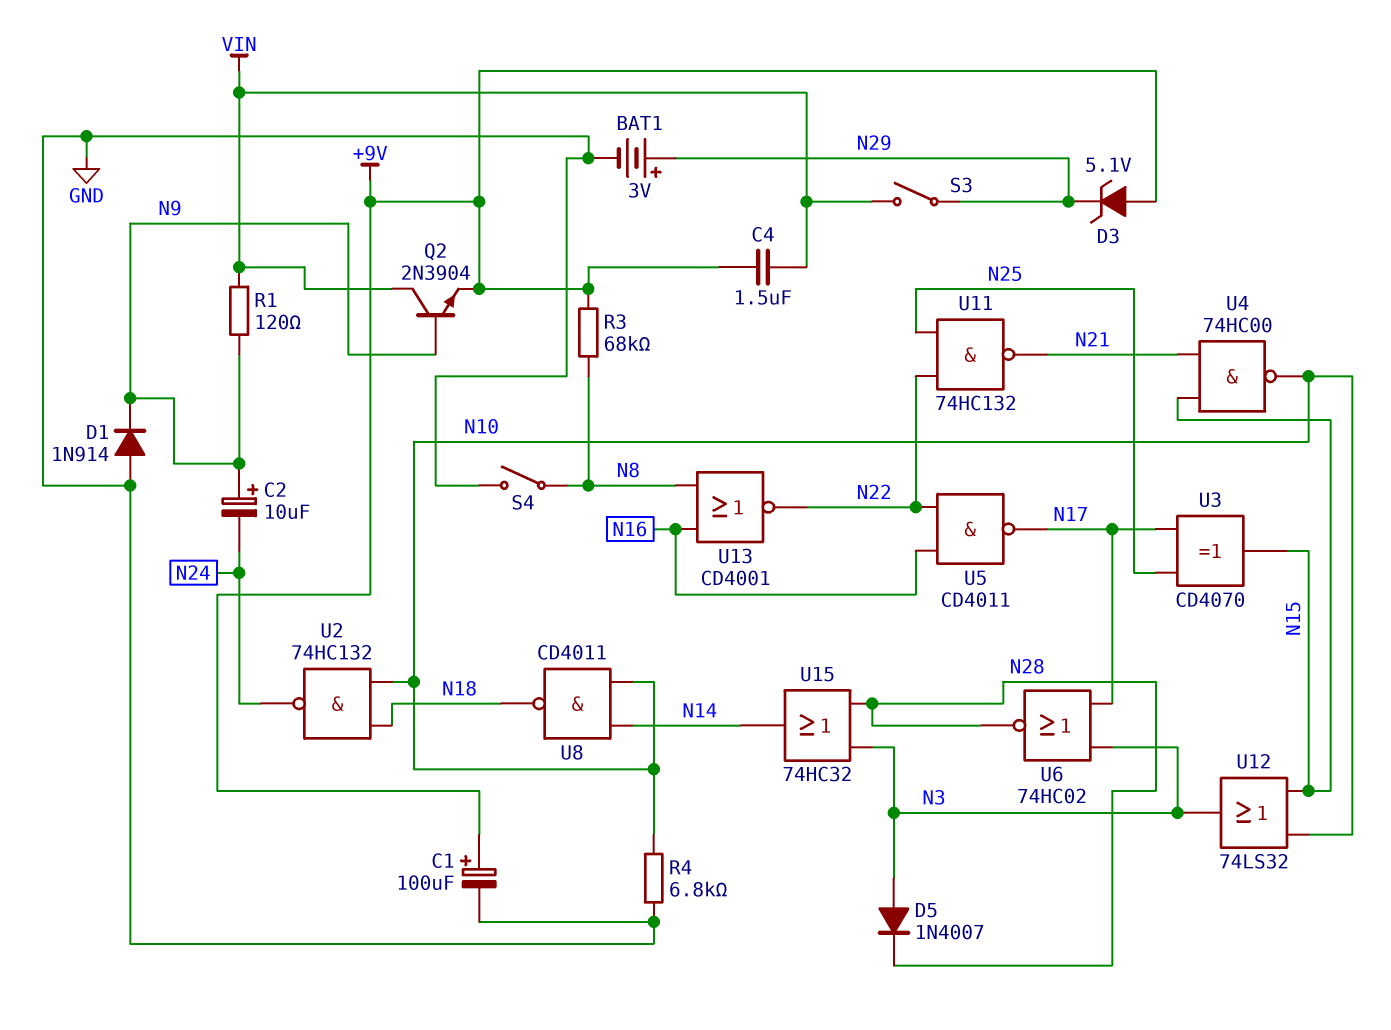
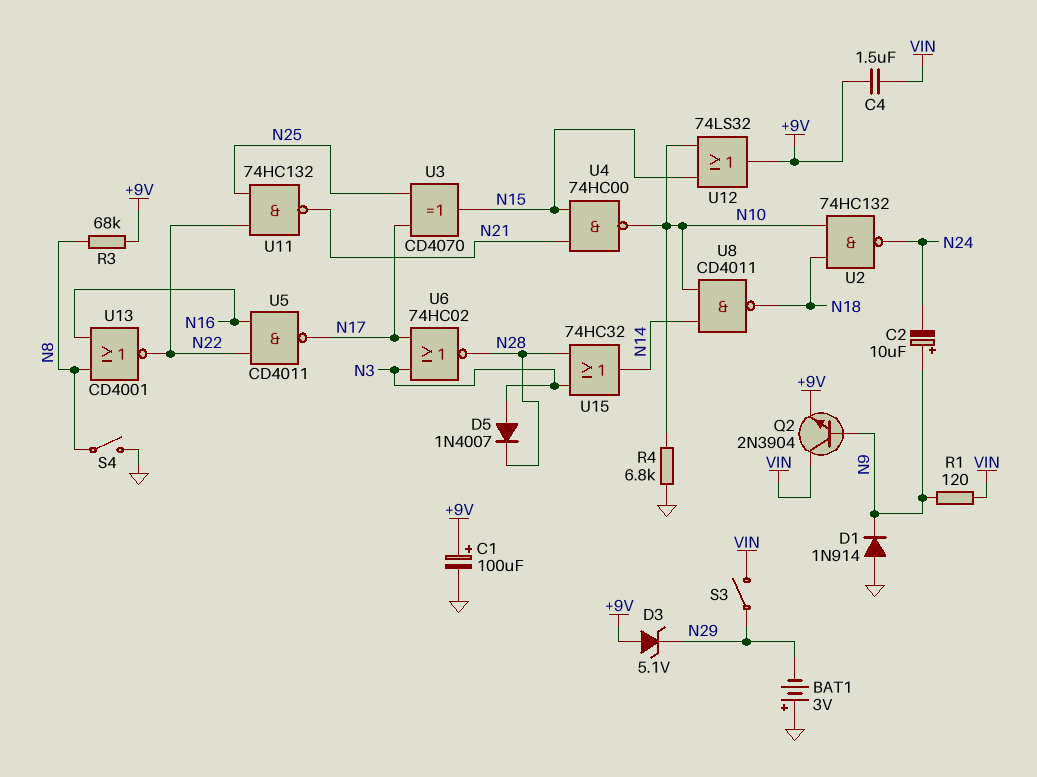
BAT1: 3V (plus N29, minus GND) -> 3V (plus GND, minus N29)
U12: OR 74LS32 (in N10, in N15, out N3) -> OR 74LS32 (in N10, in N15, out +9V)

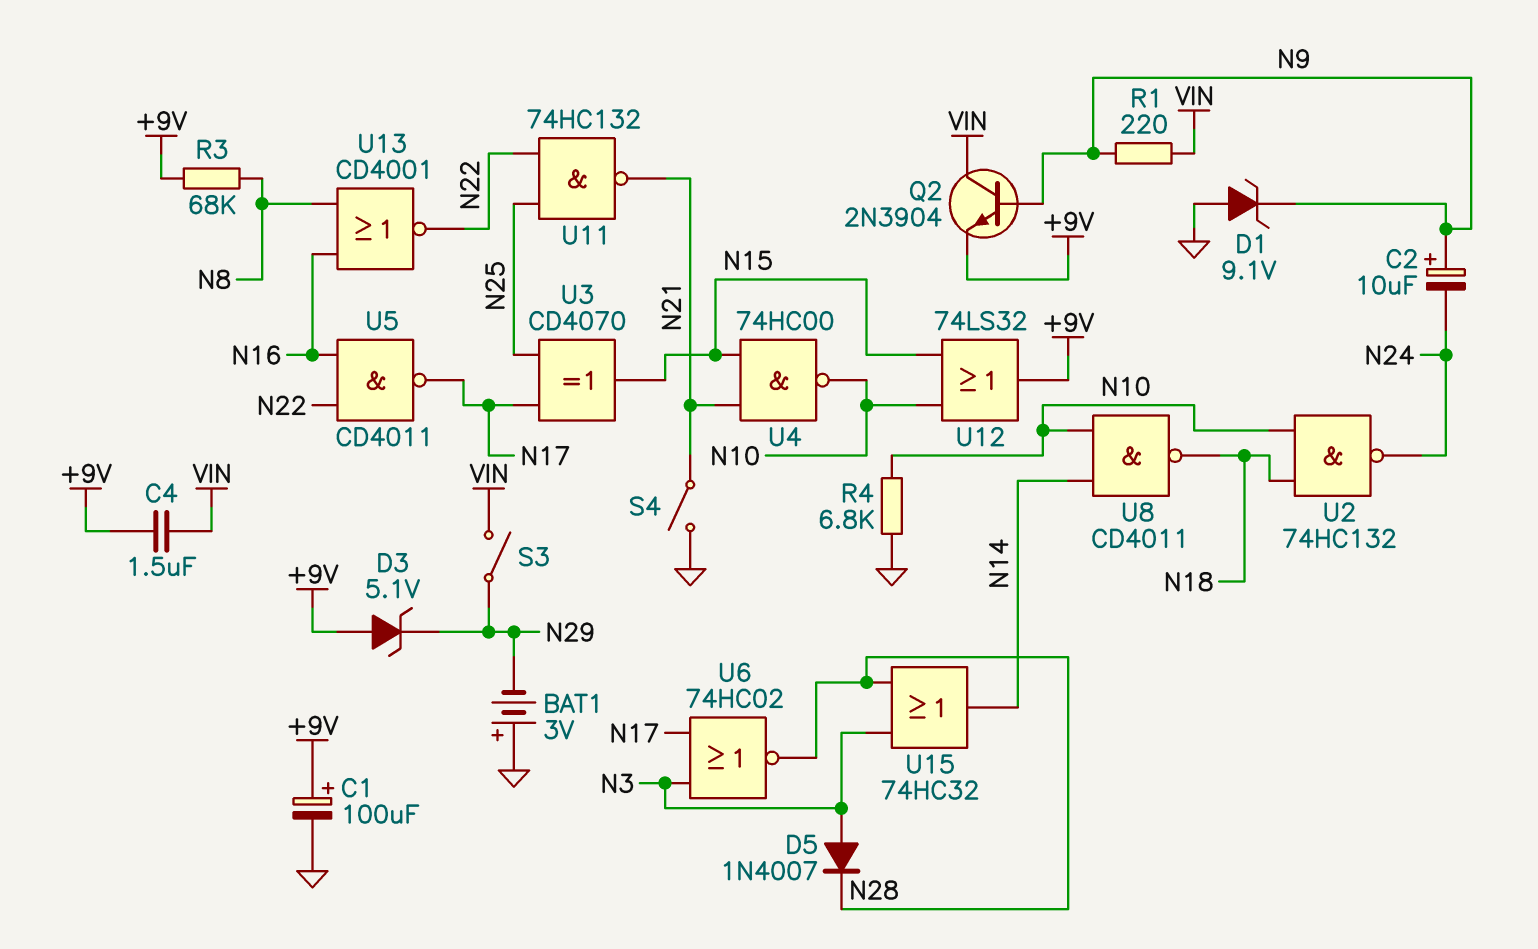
D1: diode 1N914 (A GND, K N9) -> zener 9.1V (A GND, K N9)
R1: 120 (N9, VIN) -> 220 (N9, VIN)
S4: switch (GND, N8) -> switch (GND, N21)

